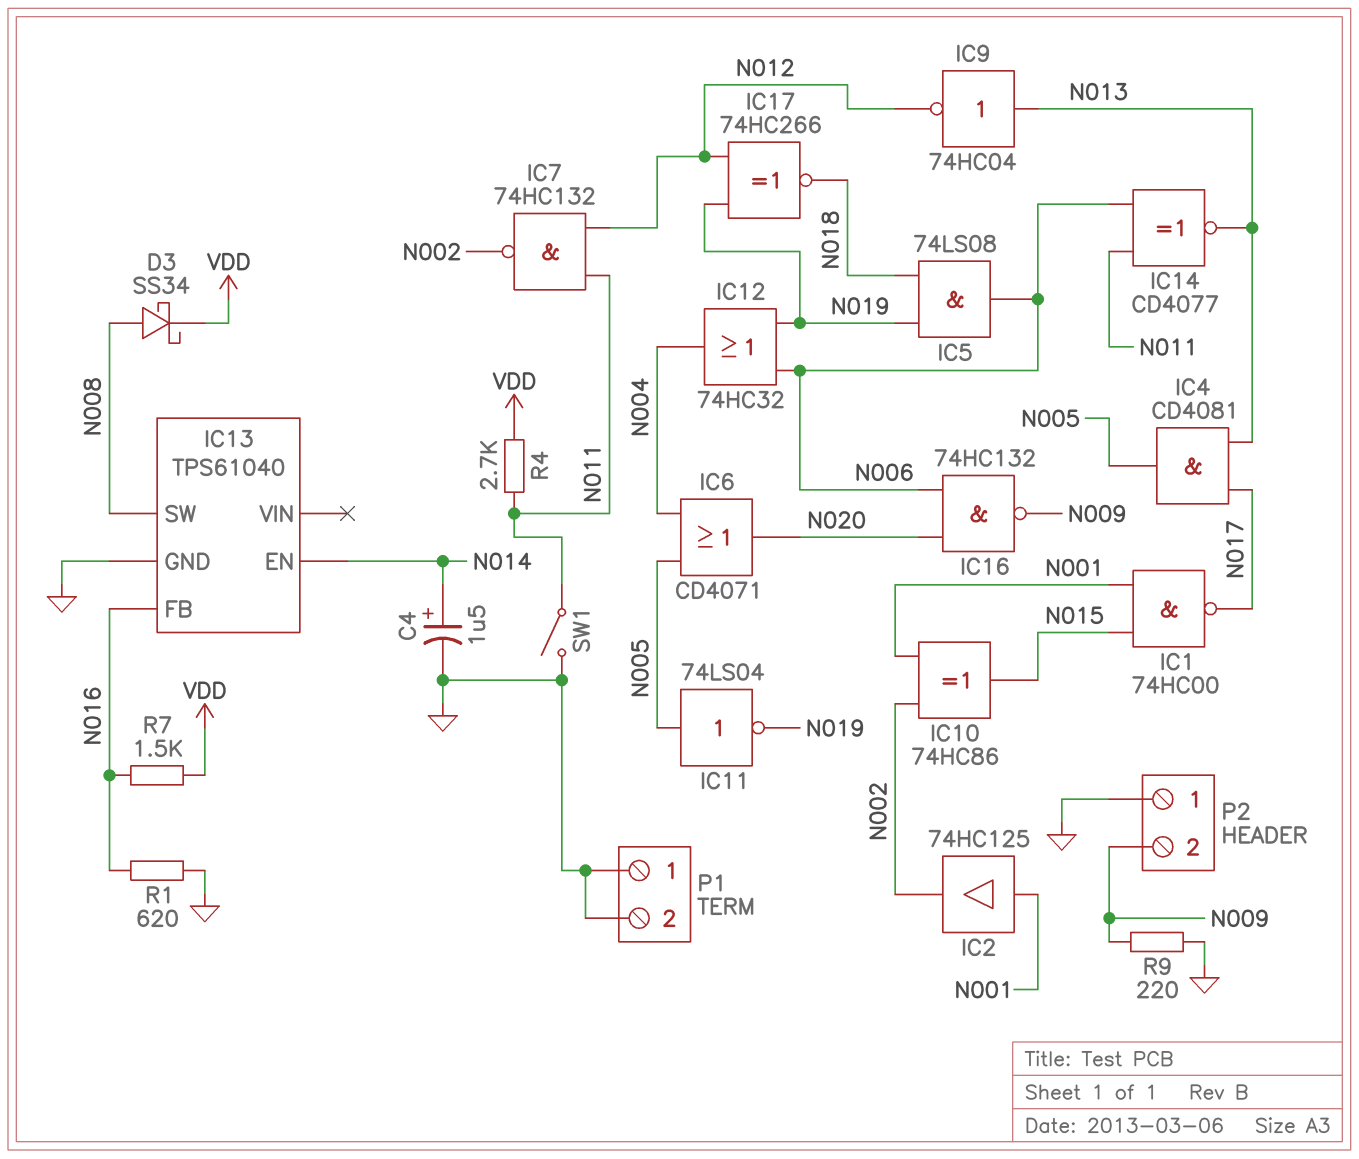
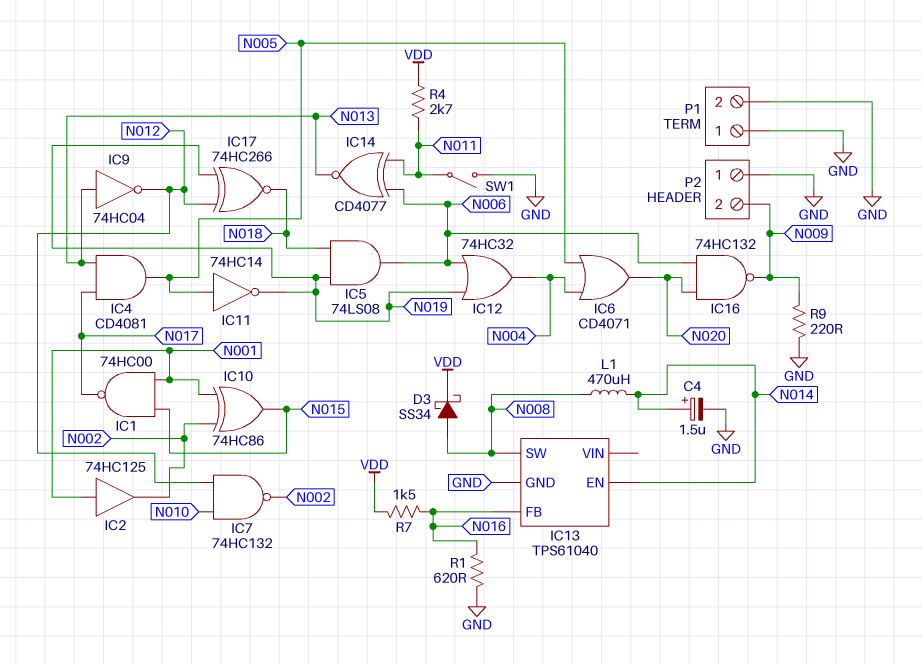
IC7: NAND 74HC132 (in N011, in N012, out N002) -> NAND 74HC132 (in N010, in N012, out N002)
IC11: NOT 74LS04 (in N005, out N019) -> NOT 74HC14 (in N005, out N019)
L1: none -> 470uH (N008, N014)

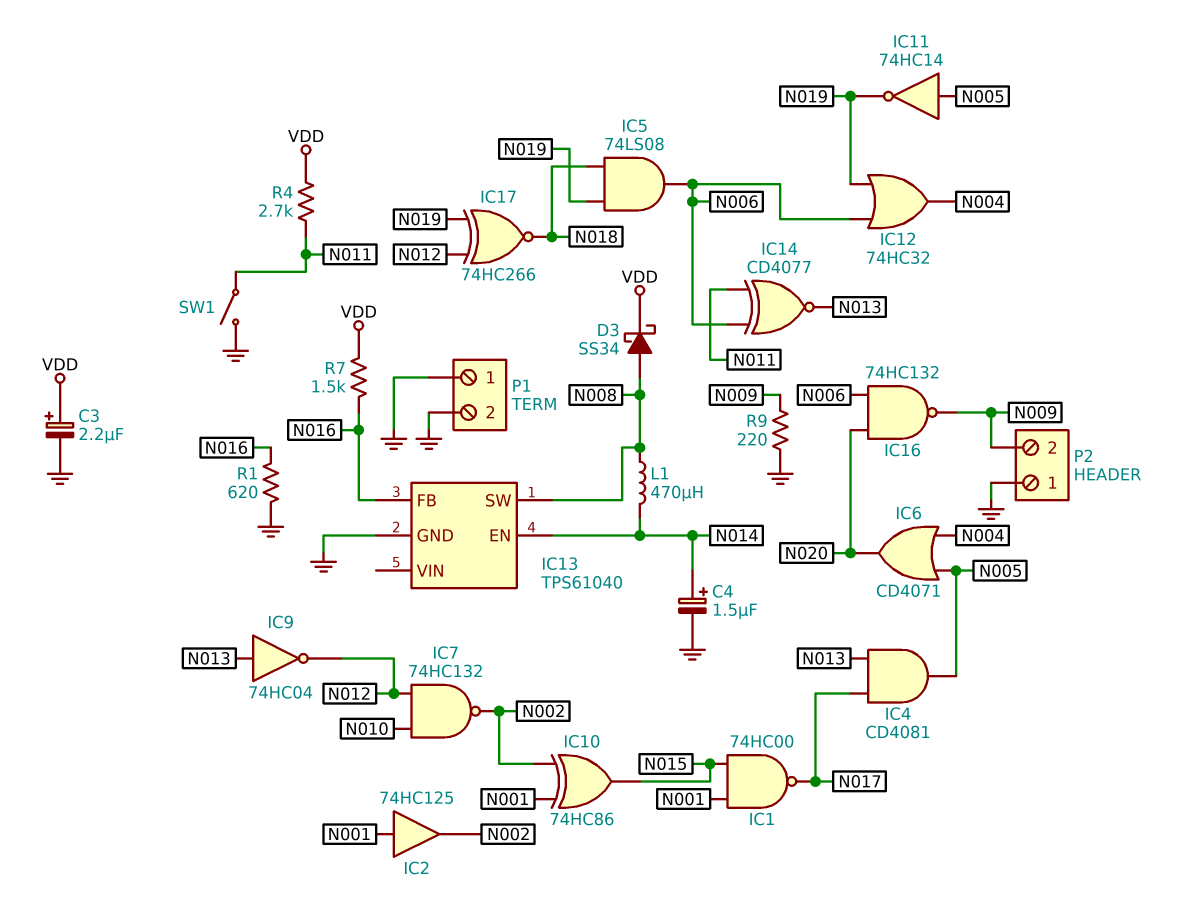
C3: none -> 2.2uF (plus VDD, minus GND)

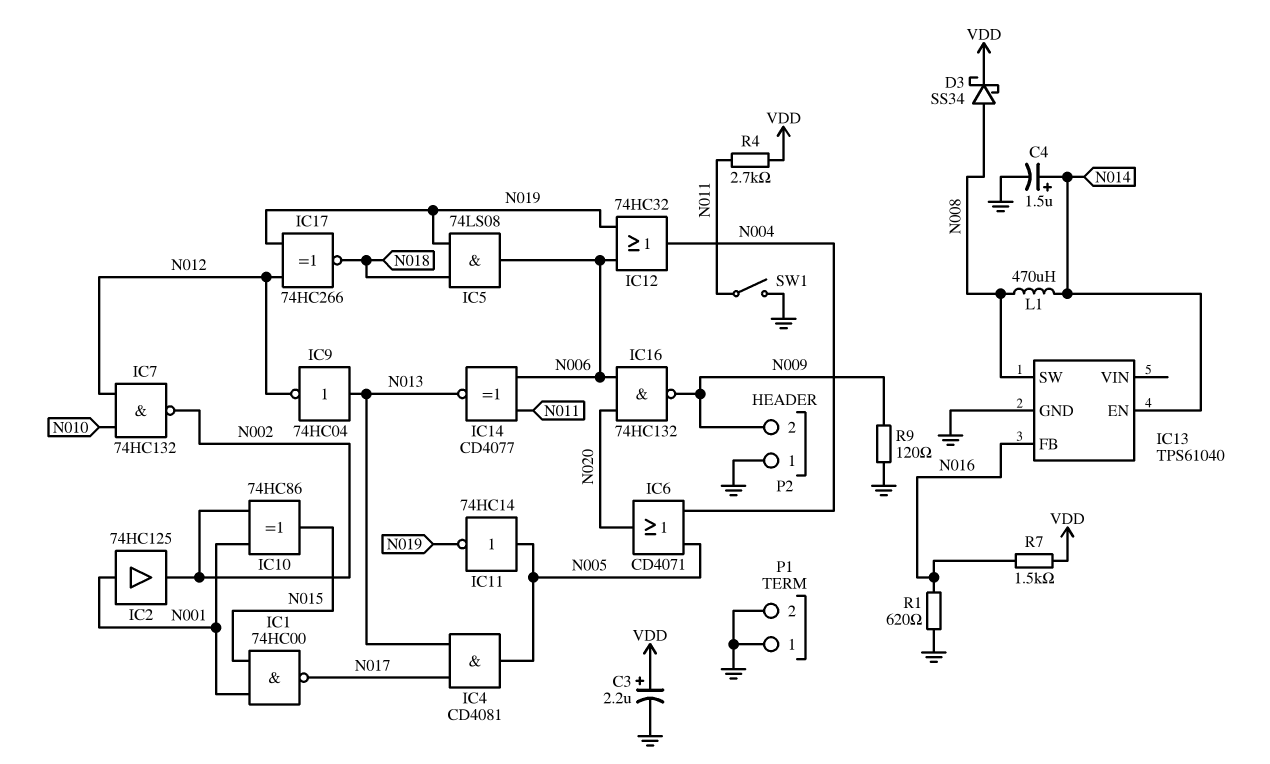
R9: 220 (GND, N009) -> 120 (GND, N009)

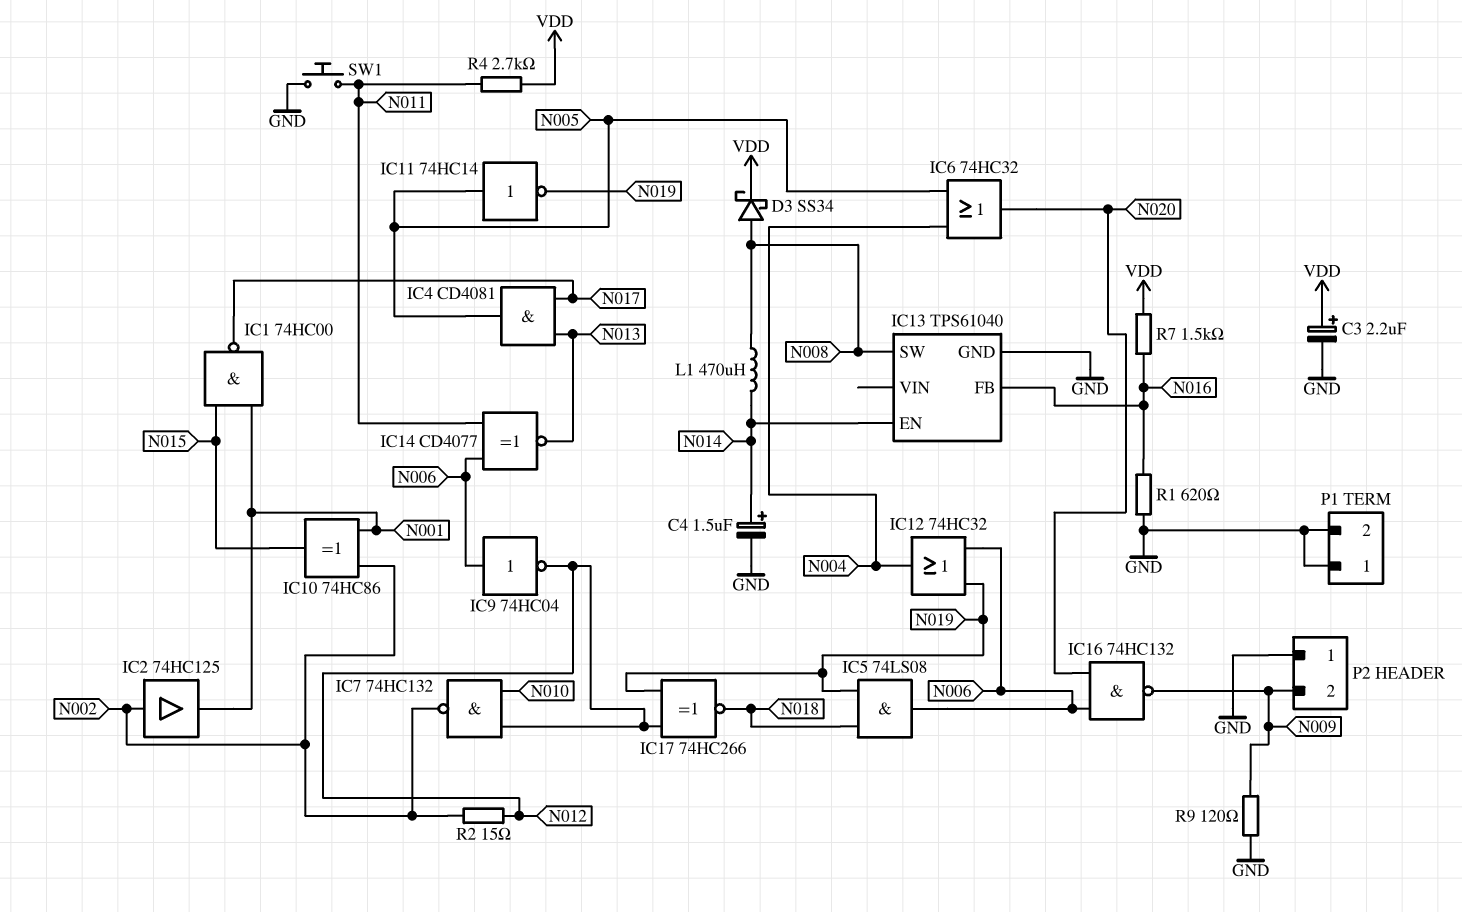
IC2: buffer 74HC125 (in N001, out N002) -> buffer 74HC125 (in N002, out N001)
IC6: OR CD4071 (in N004, in N005, out N020) -> OR 74HC32 (in N004, in N005, out N020)
IC9: NOT 74HC04 (in N013, out N012) -> NOT 74HC04 (in N006, out N012)
R2: none -> 15 (N002, N012)
SW1: switch (GND, N011) -> button (GND, N011)

